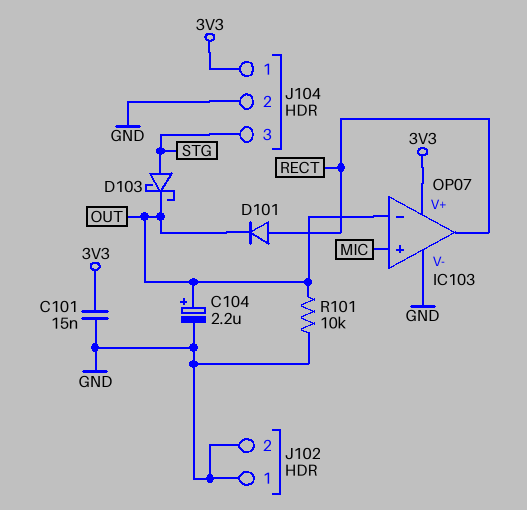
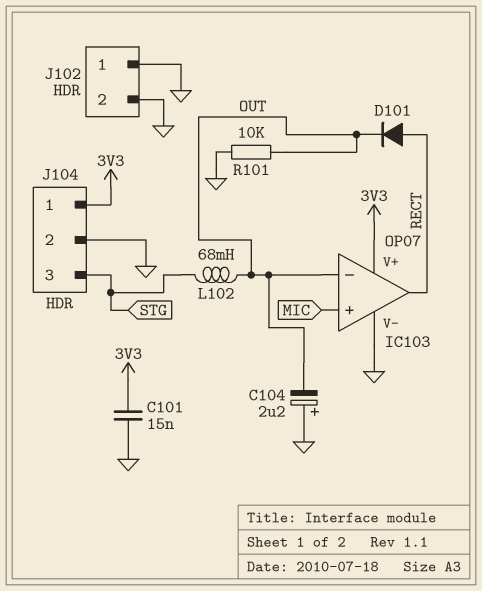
C104: 2.2uF (plus OUT, minus GND) -> 2.2uF (plus GND, minus OUT)
D103: schottky (A STG, K OUT) -> none
L102: none -> 68mH (OUT, STG)

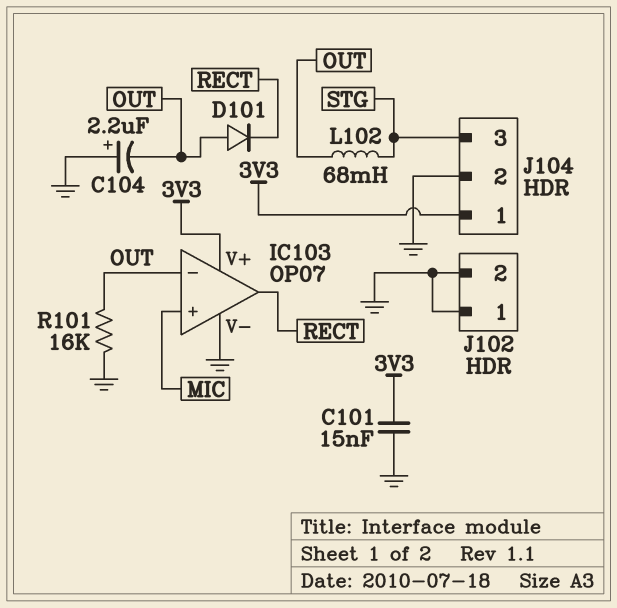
D101: diode (A RECT, K OUT) -> diode (A OUT, K RECT)
R101: 10k (GND, OUT) -> 16k (GND, OUT)

